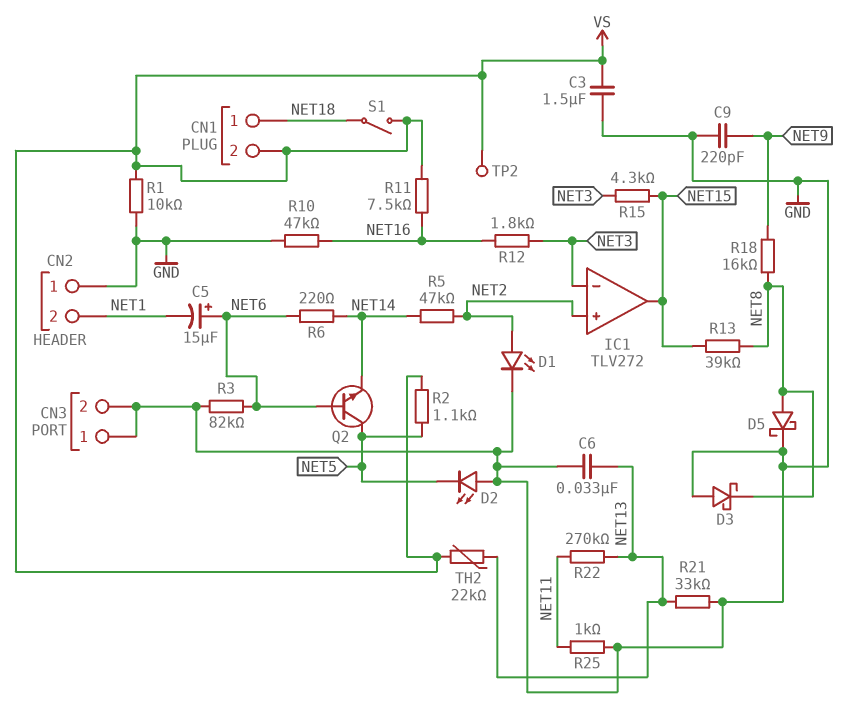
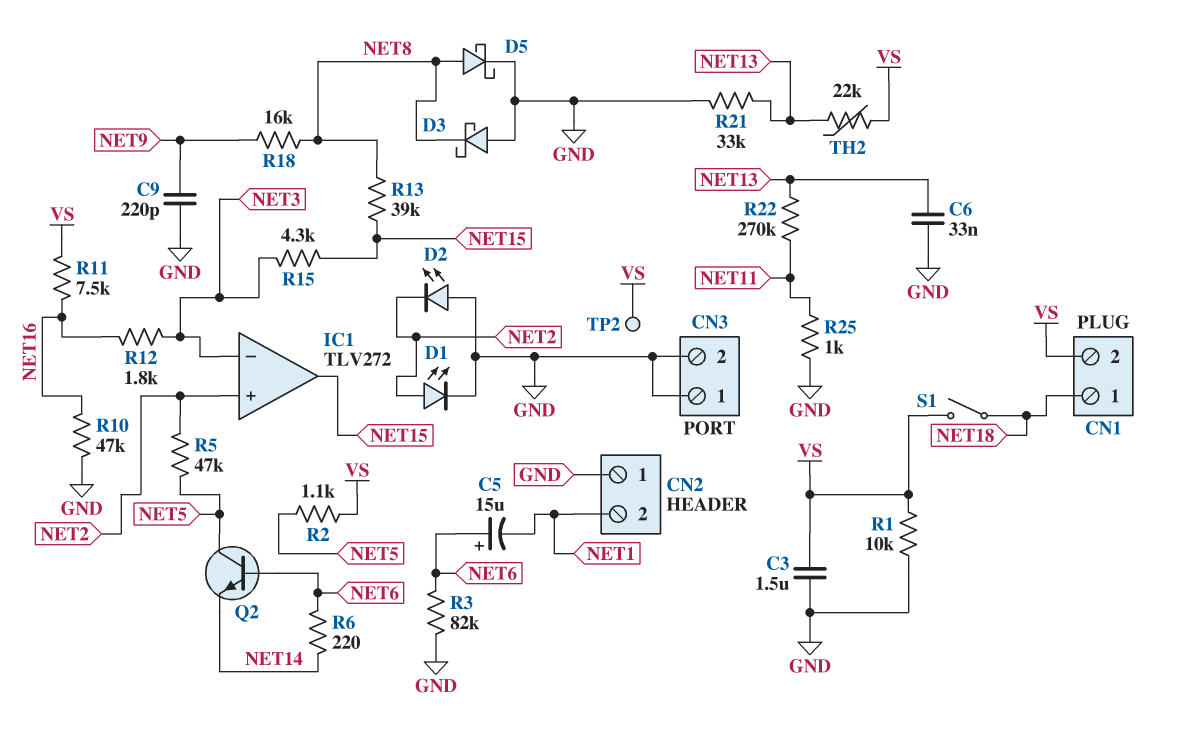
D2: LED (A GND, K NET5) -> LED (A GND, K NET2)
R5: 47k (NET2, NET14) -> 47k (NET2, NET5)

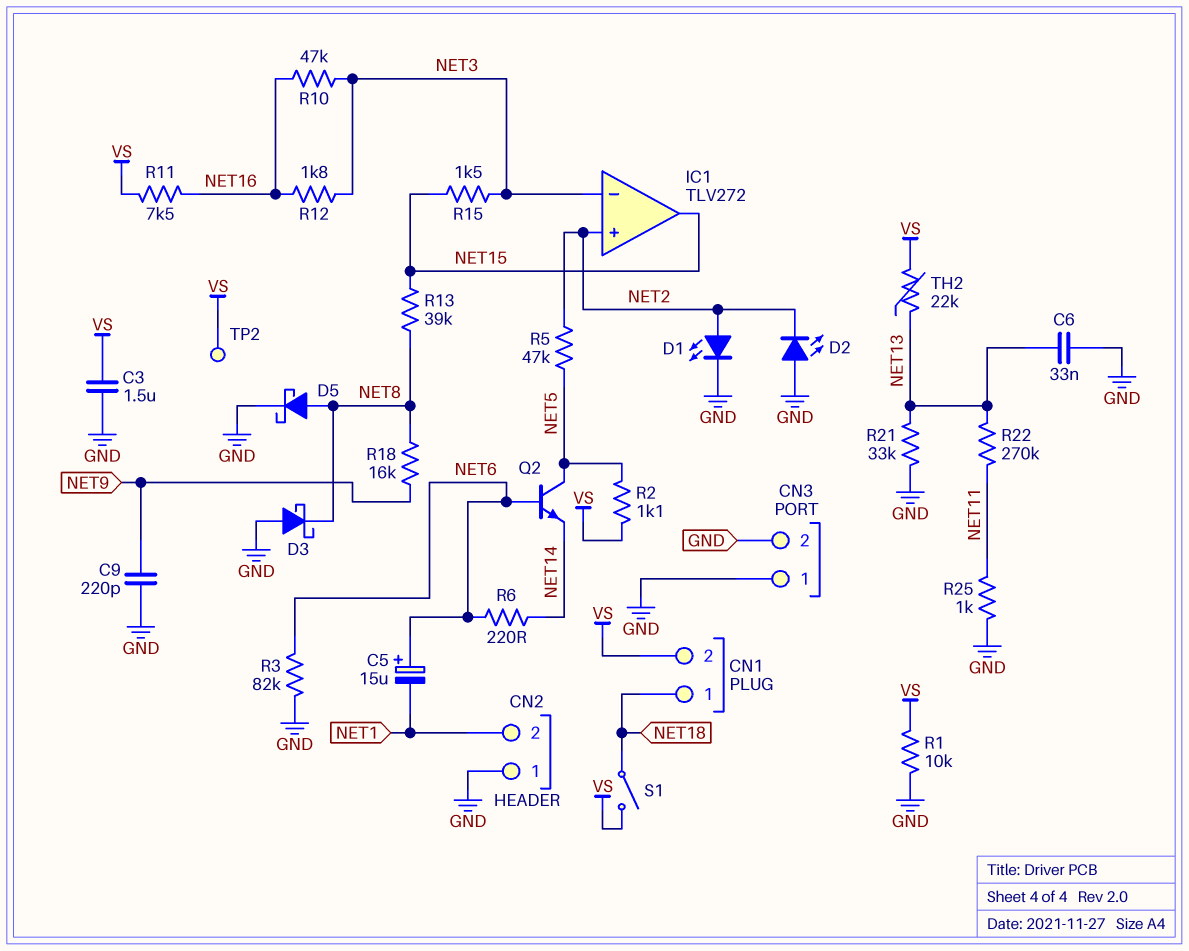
R10: 47k (GND, NET16) -> 47k (NET3, NET16)
R15: 4.3k (NET3, NET15) -> 1.5k (NET3, NET15)

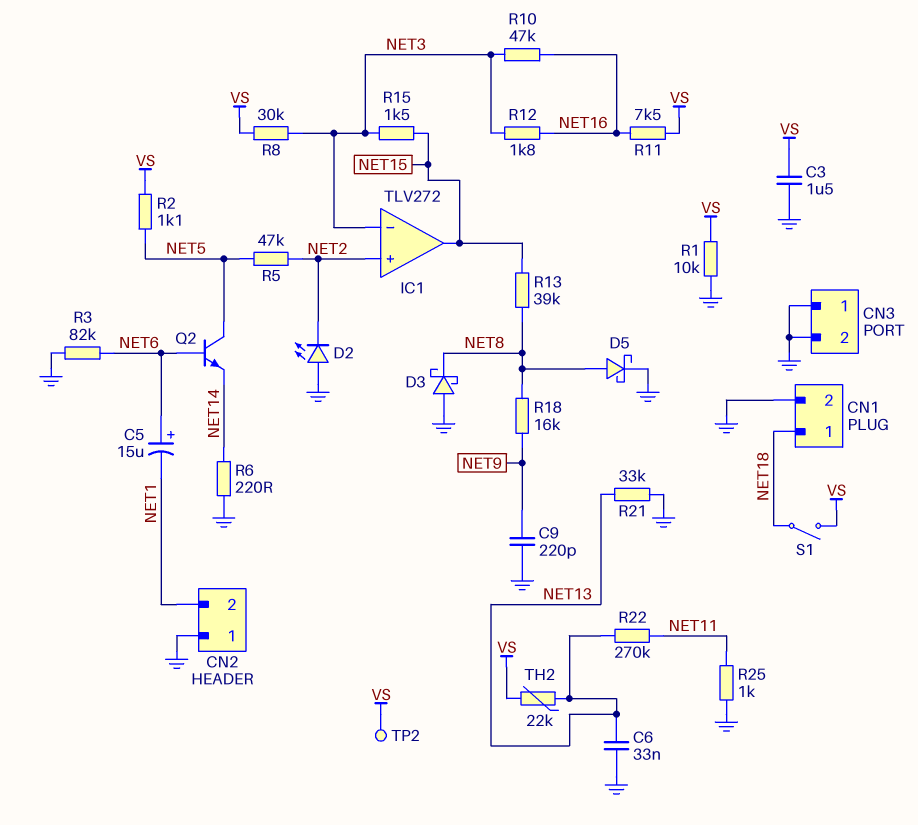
CN1 pin 2: VS -> GND
D1: LED (A NET2, K GND) -> none
R6: 220 (NET6, NET14) -> 220 (GND, NET14)
R8: none -> 30k (NET3, VS)

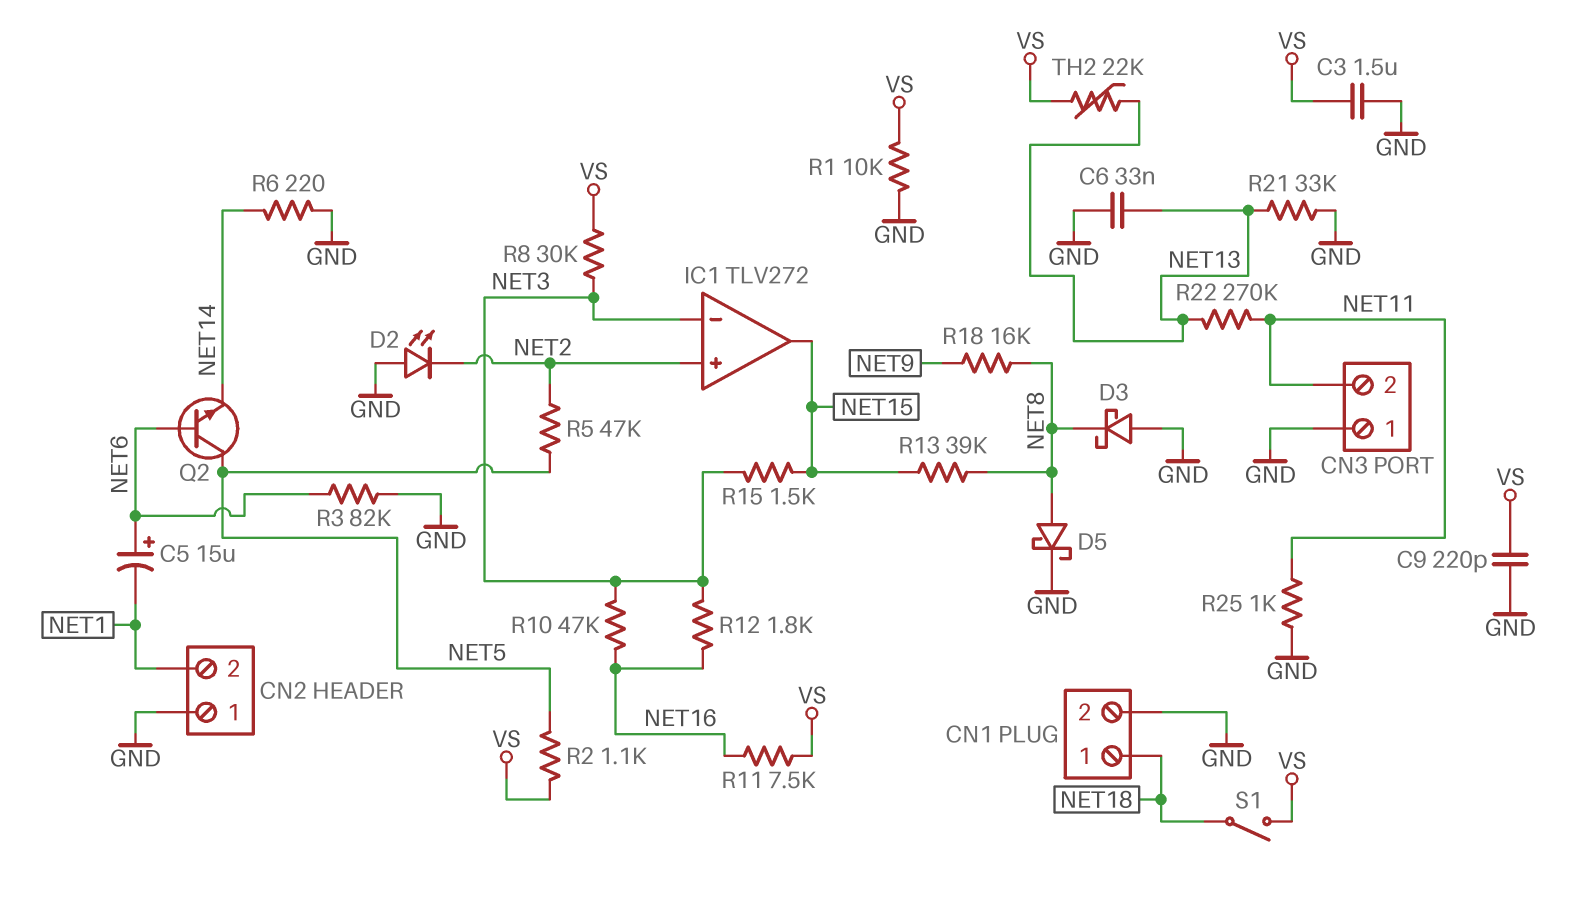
C9: 220pF (GND, NET9) -> 220pF (GND, VS)
CN3 pin 2: GND -> NET11
TP2: test point (VS) -> none

